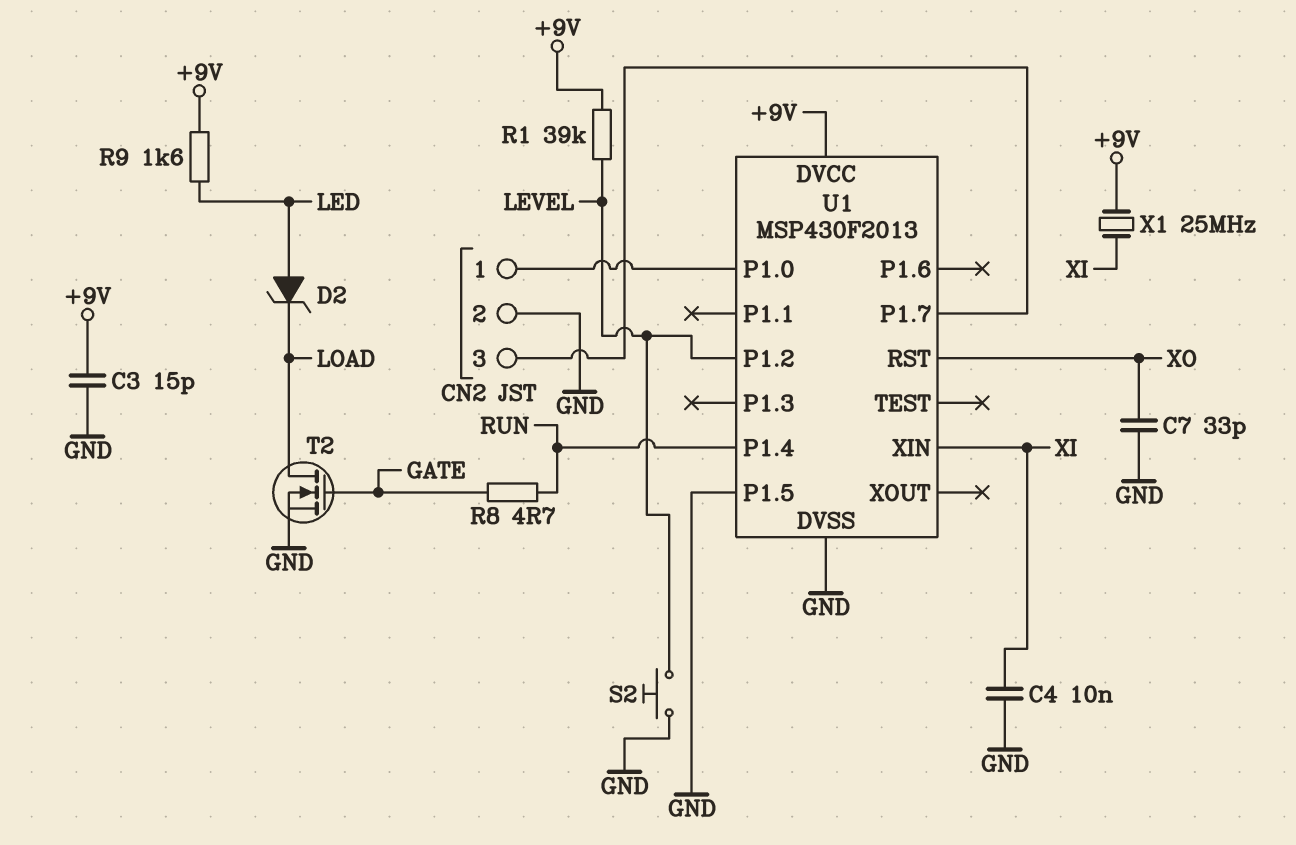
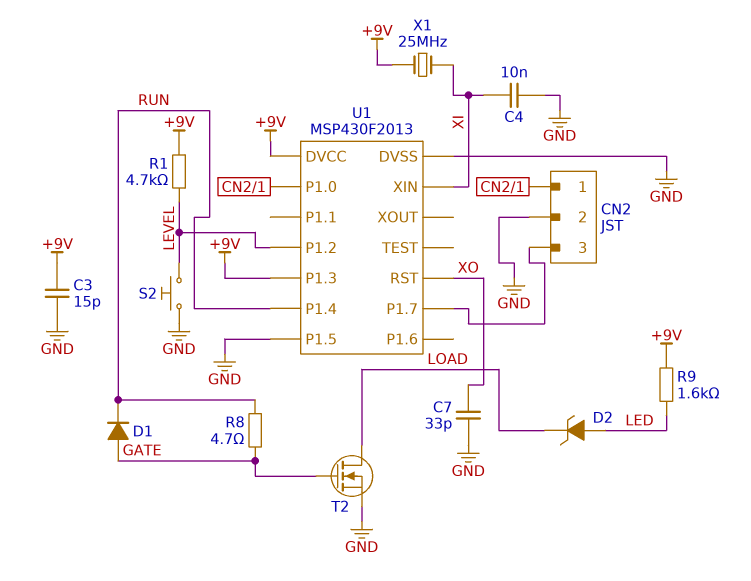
D1: none -> diode (A GATE, K RUN)
R1: 39k (+9V, LEVEL) -> 4.7k (+9V, LEVEL)
U1 pin P1.3: none -> +9V

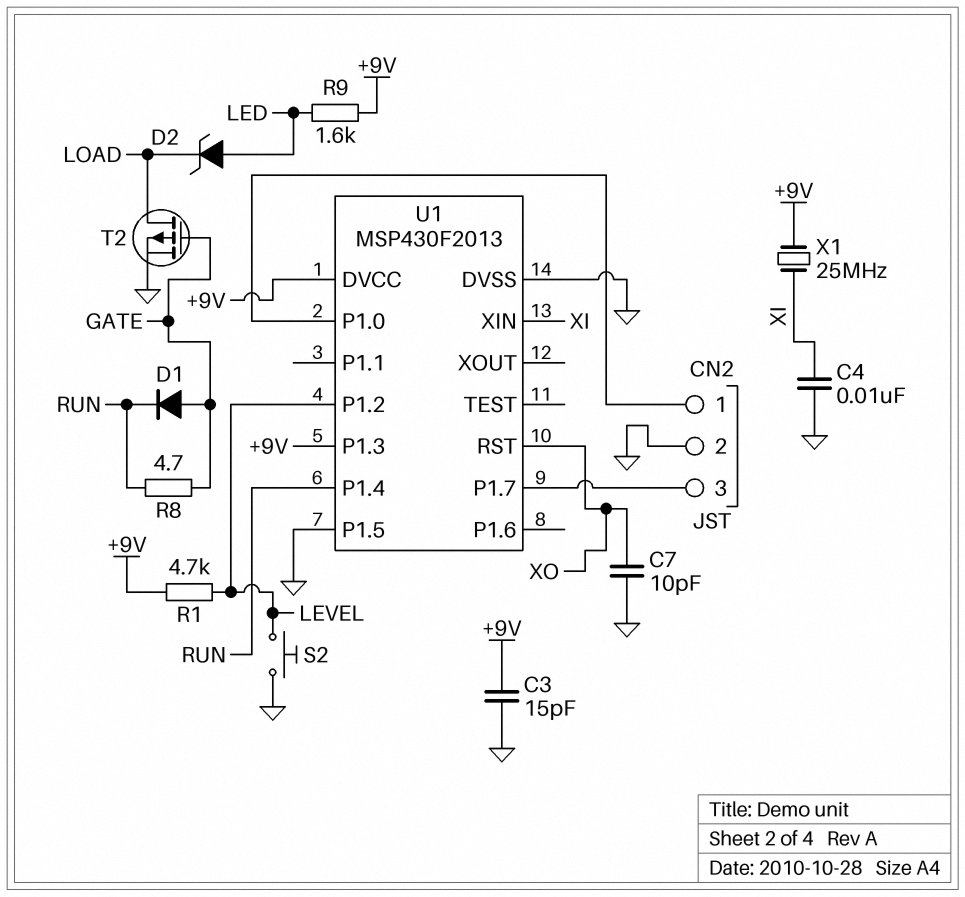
C7: 33pF (GND, XO) -> 10pF (GND, XO)
T2: NMOS (G GATE, D LOAD, S GND) -> PMOS (G GATE, D LOAD, S GND)

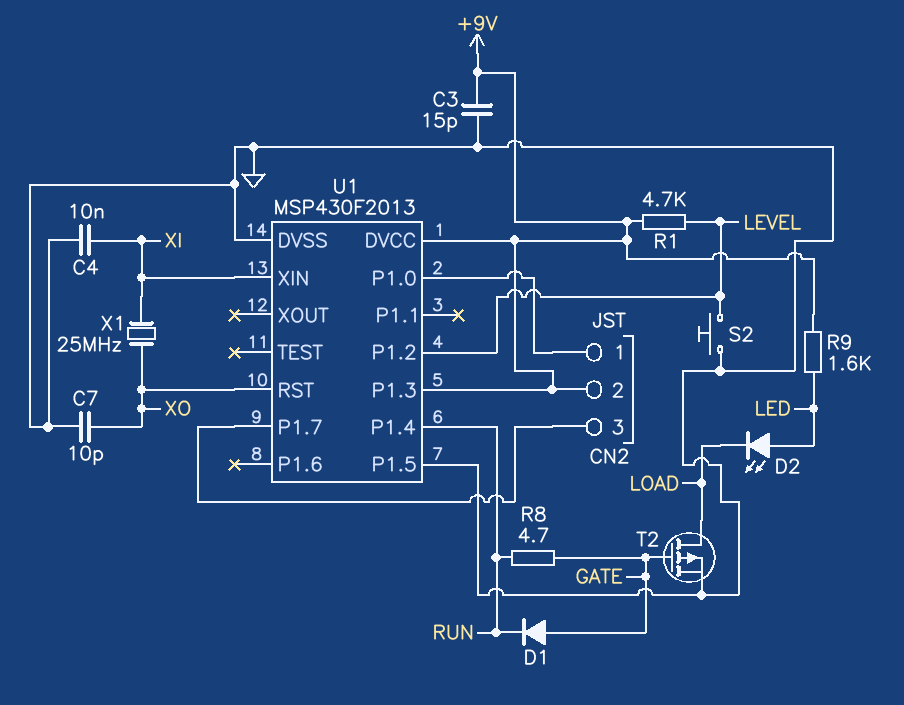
CN2 pin 2: GND -> +9V
D2: zener (A LED, K LOAD) -> LED (A LED, K LOAD)
X1: 25MHz (+9V, XI) -> 25MHz (XI, XO)

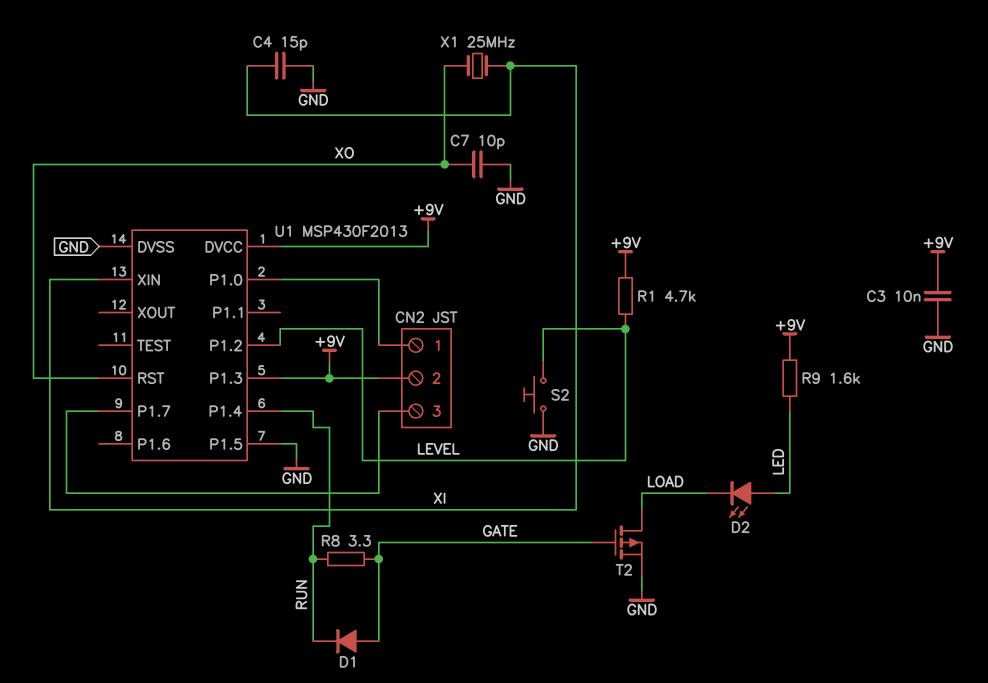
C3: 15pF (+9V, GND) -> 10nF (+9V, GND)
C4: 10nF (GND, XI) -> 15pF (GND, XI)
R8: 4.7 (GATE, RUN) -> 3.3 (GATE, RUN)

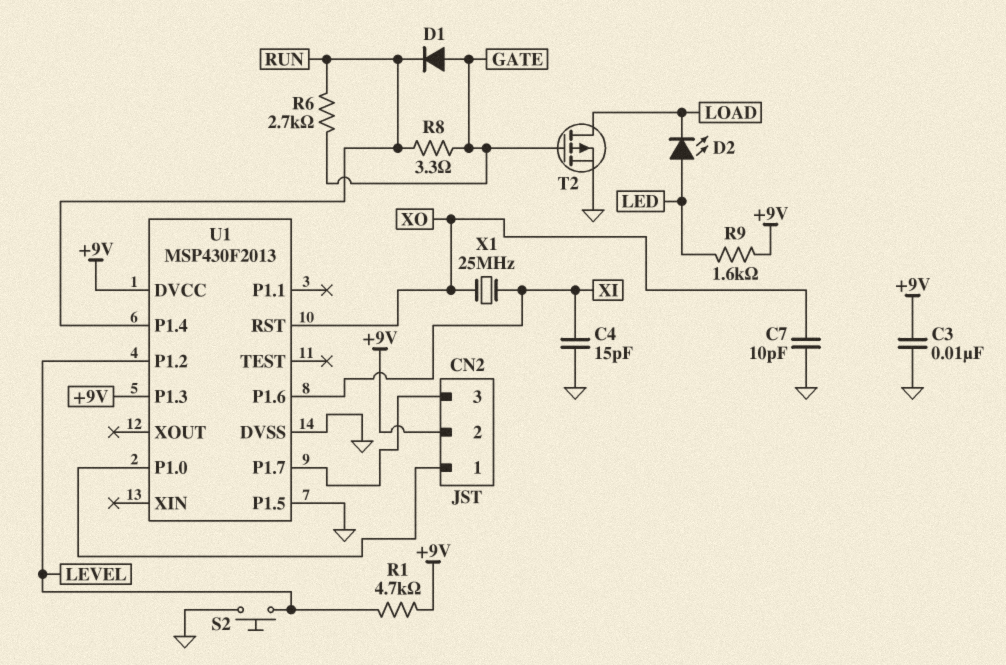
R6: none -> 2.7k (GATE, RUN)
U1 pin P1.6: none -> XI
U1 pin XIN: XI -> none

